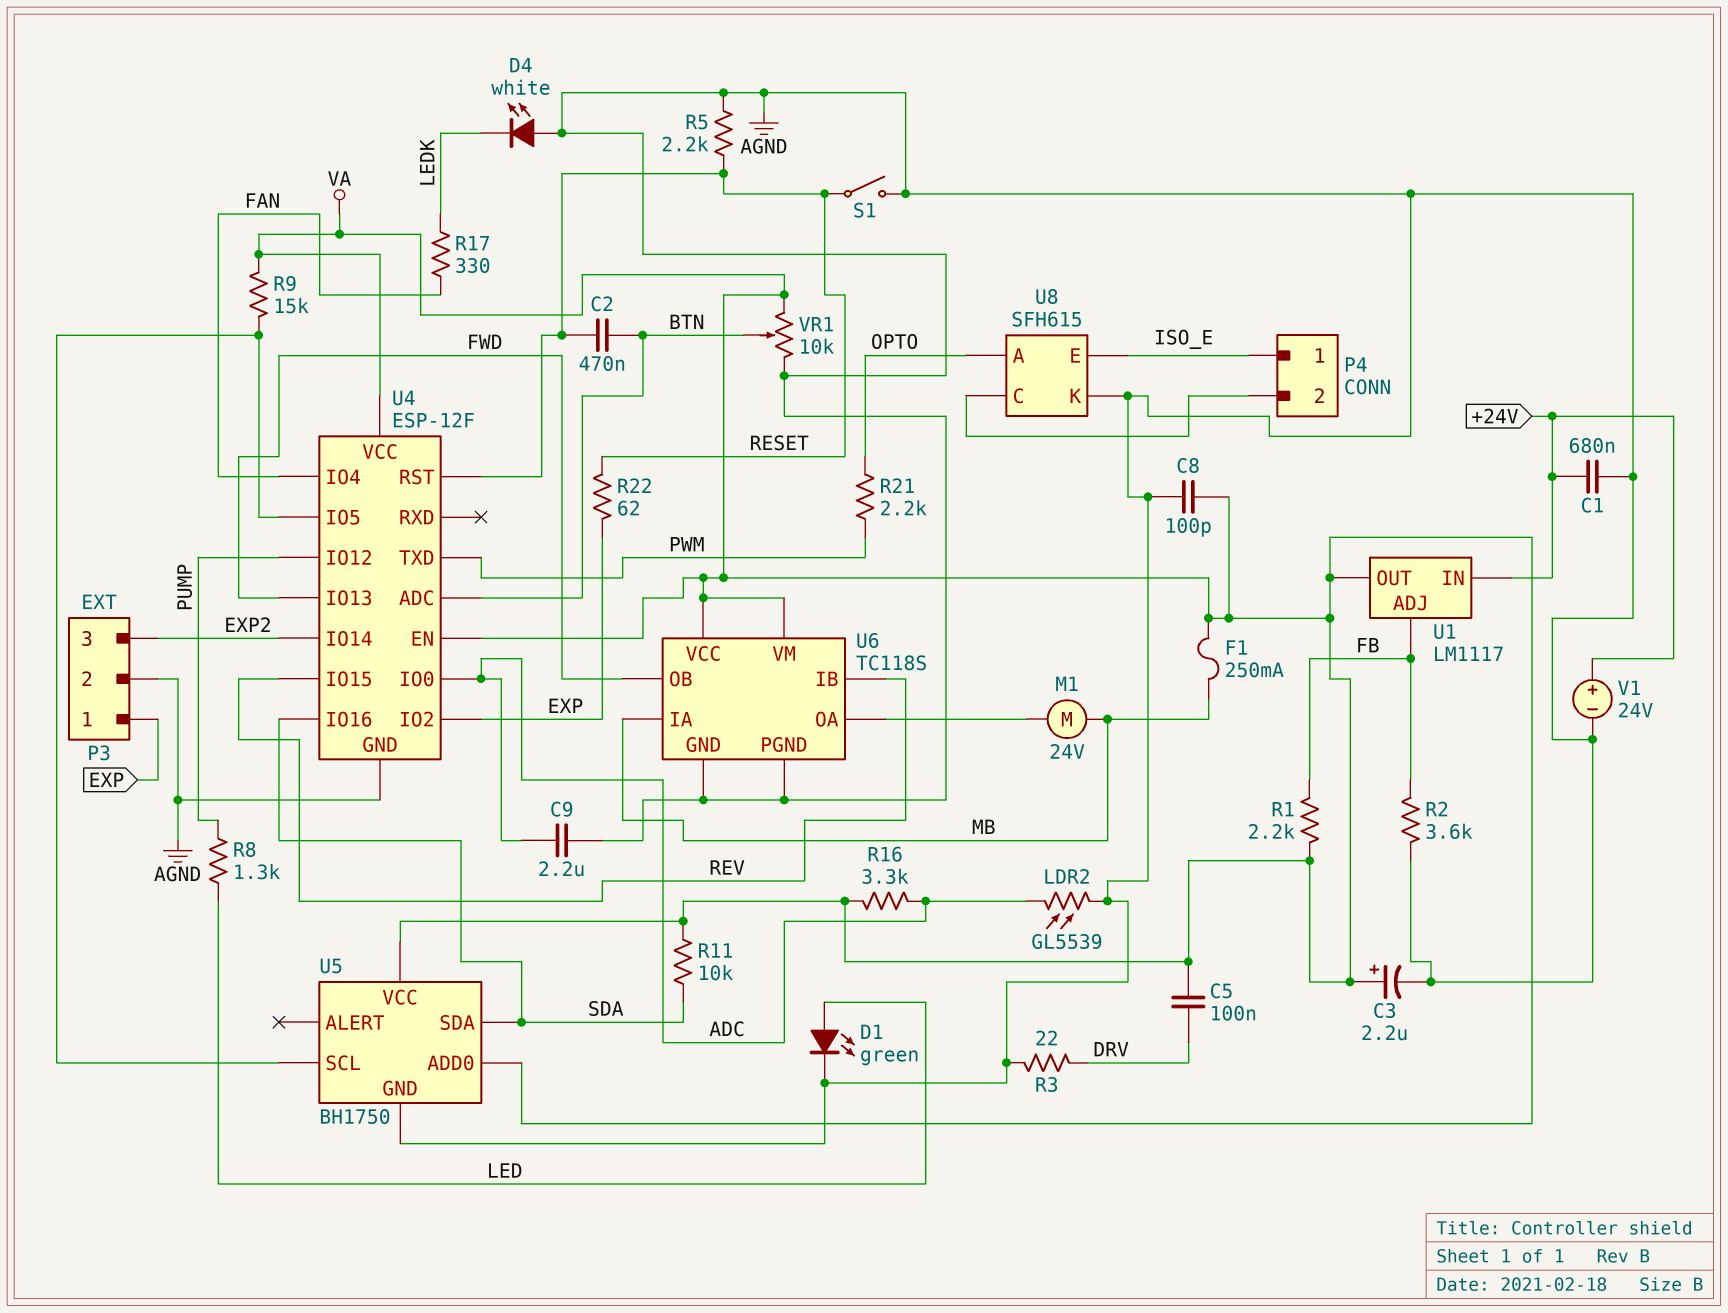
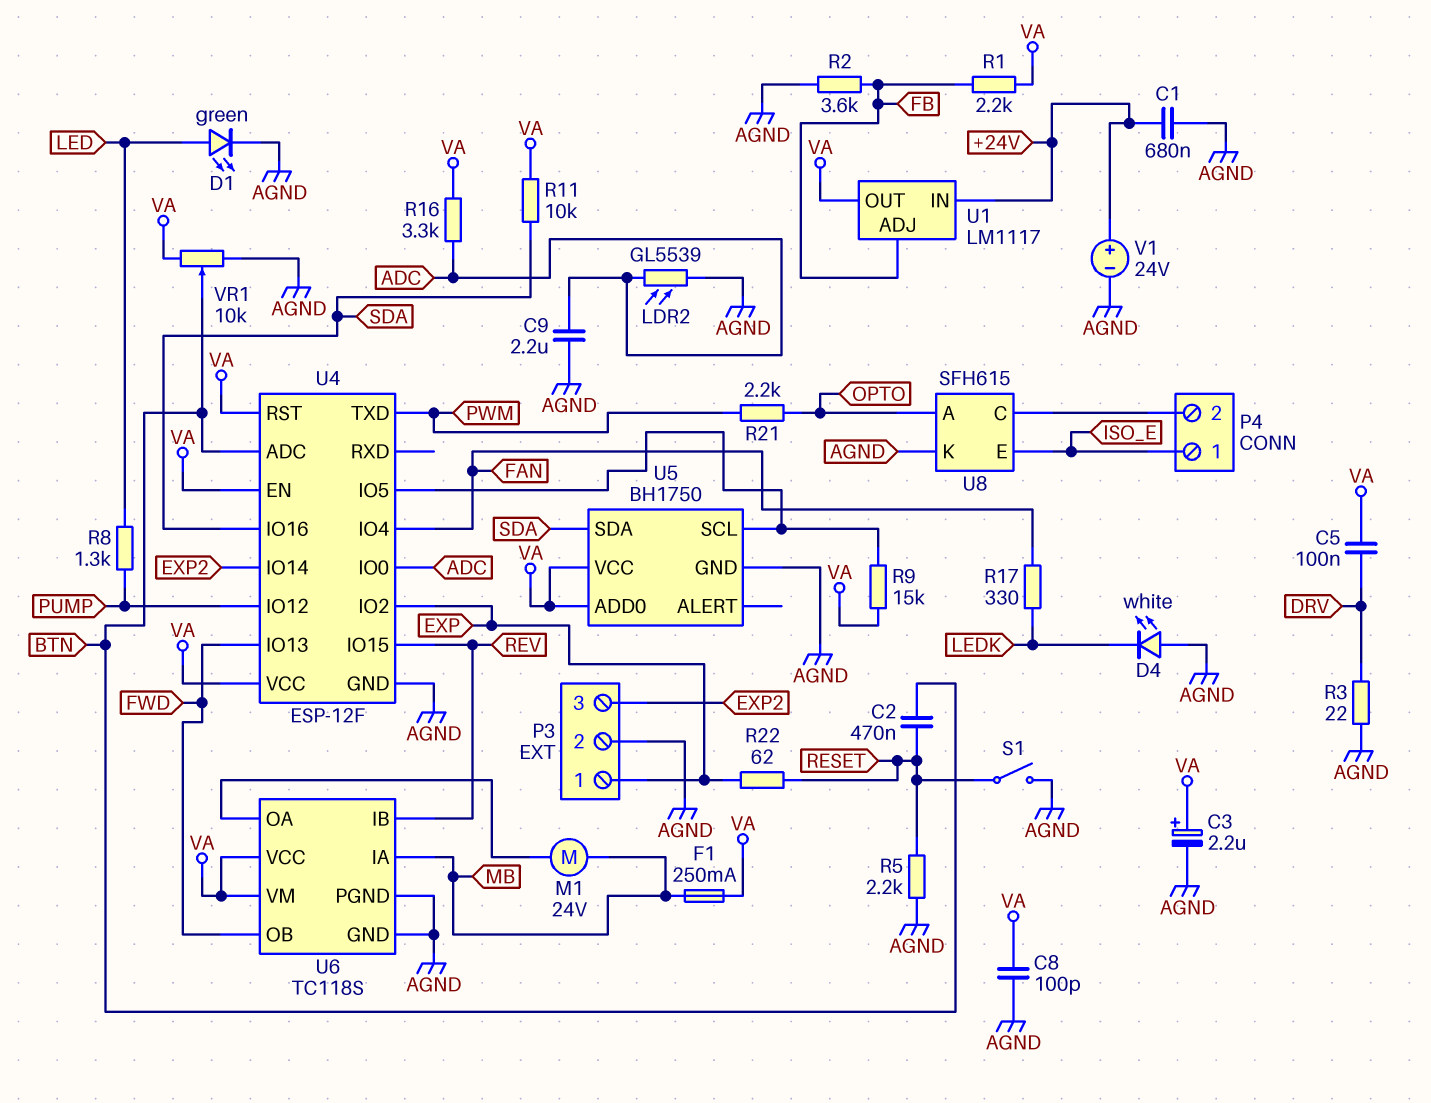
U4 pin RST: RESET -> VA

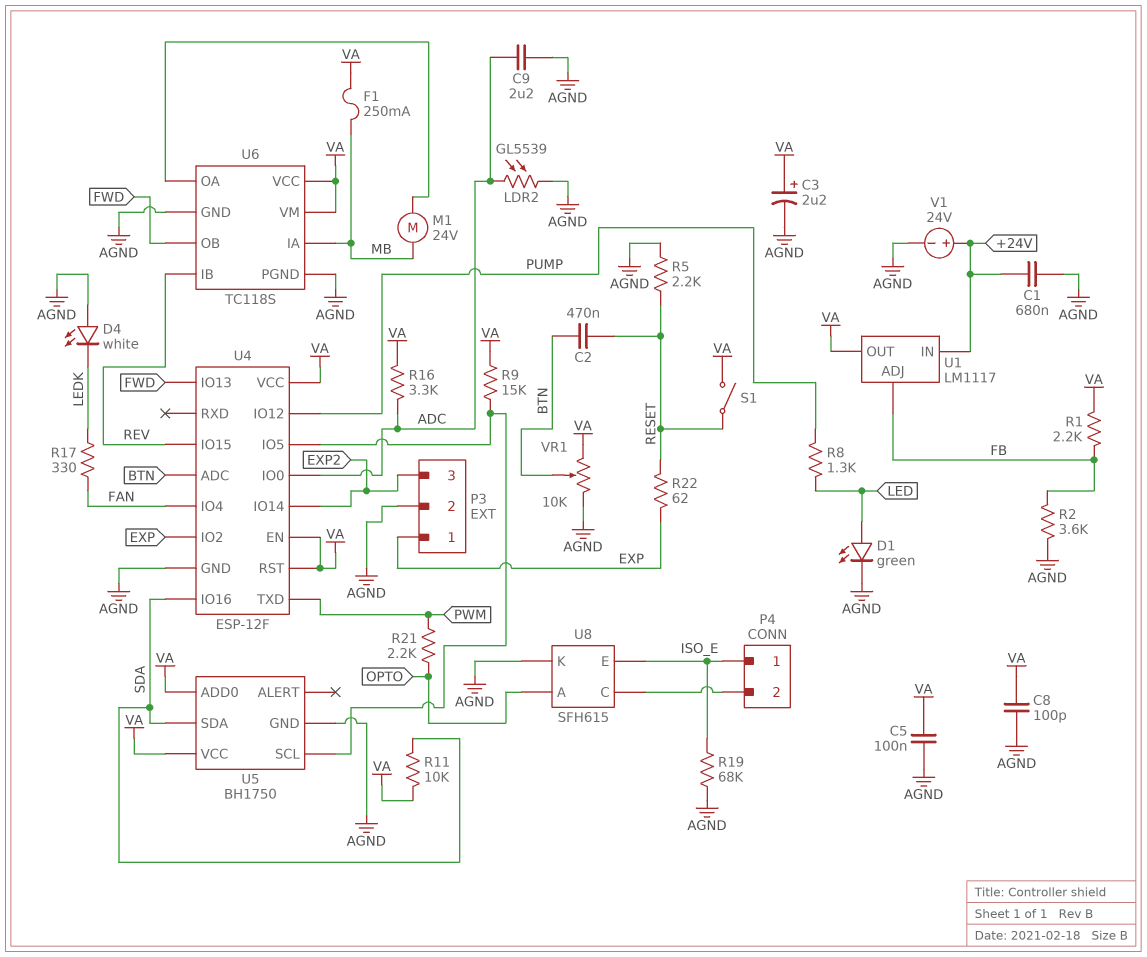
C5: 100nF (DRV, VA) -> 100nF (AGND, VA)
R3: 22 (AGND, DRV) -> none
R19: none -> 68k (AGND, ISO_E)
S1: switch (AGND, RESET) -> switch (RESET, VA)

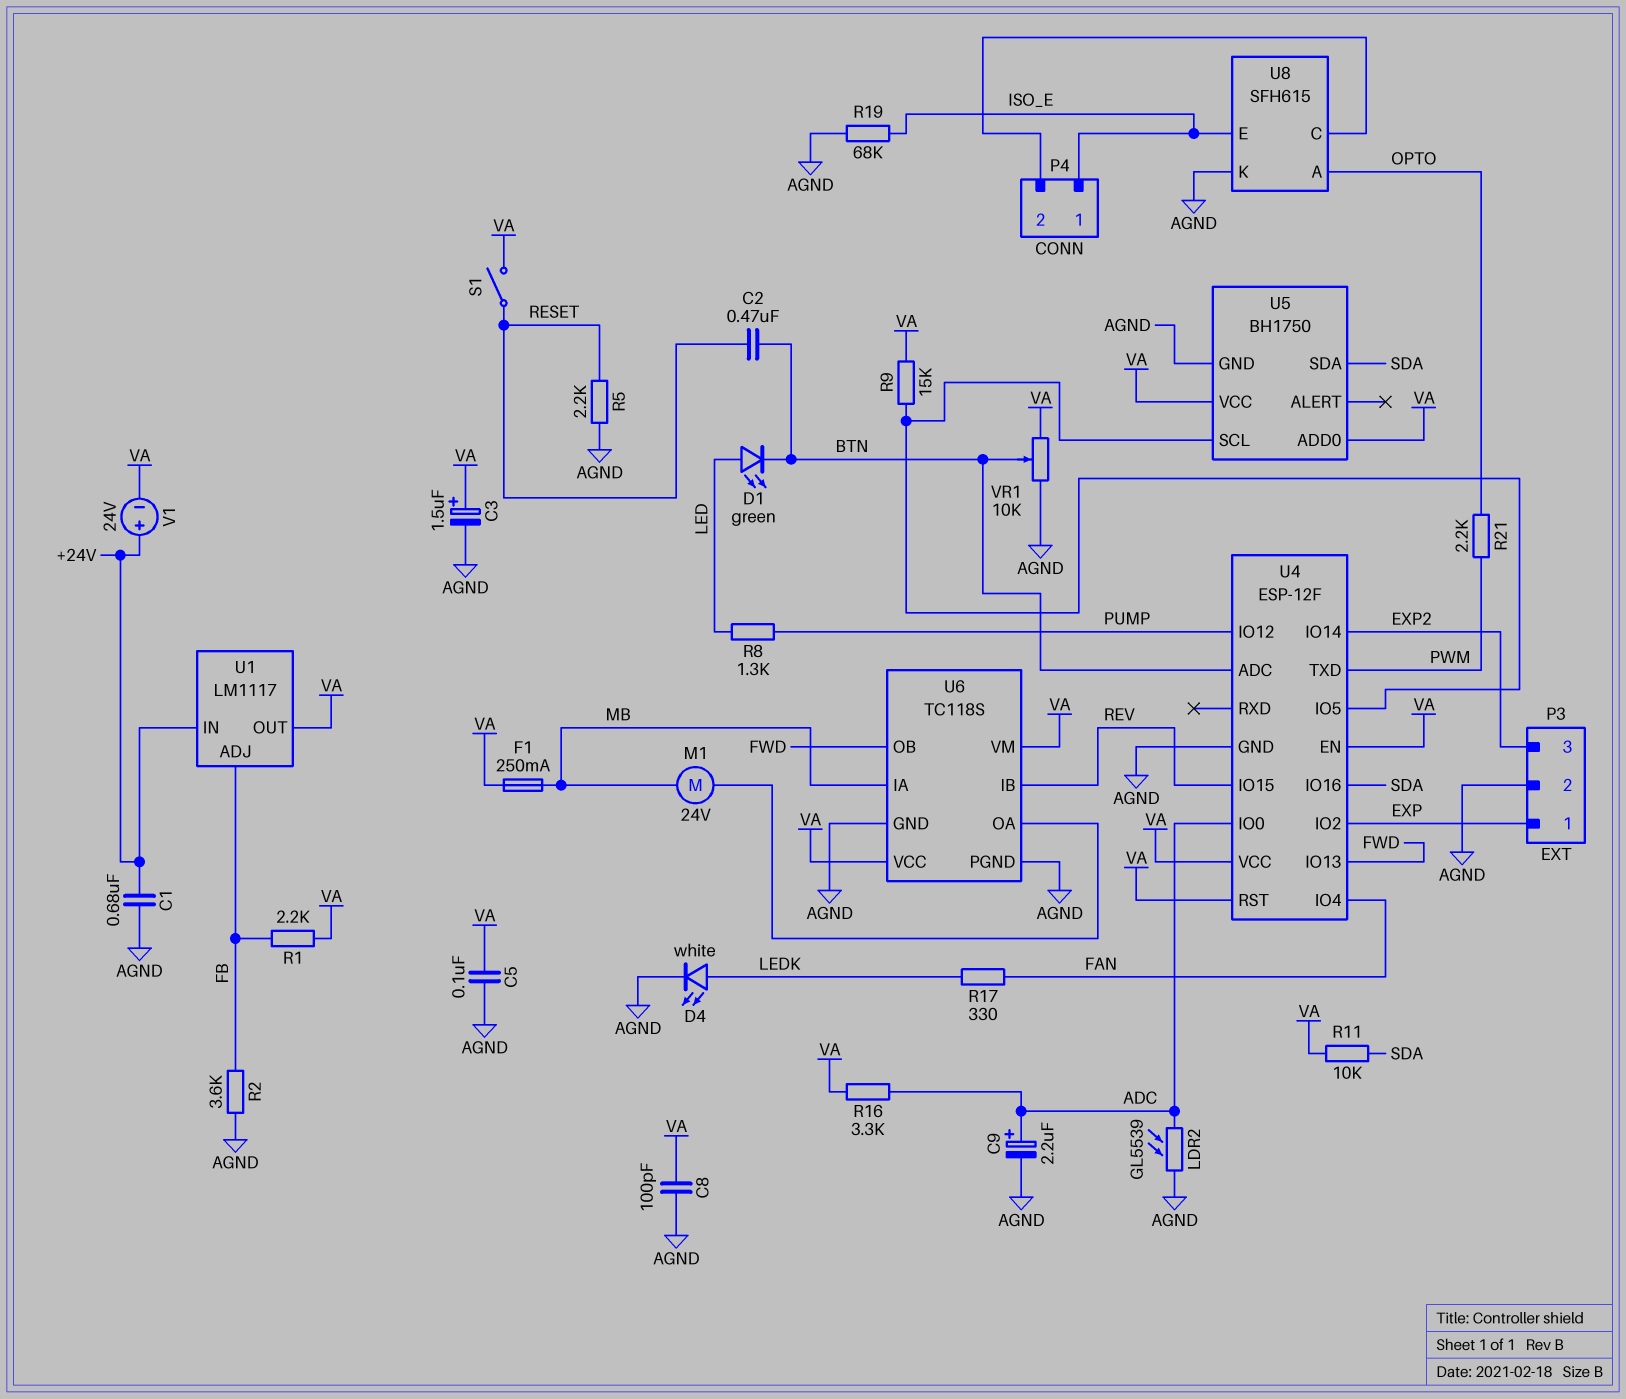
C3: 2.2uF (plus VA, minus AGND) -> 1.5uF (plus VA, minus AGND)
C9: 2.2uF (ADC, AGND) -> 2.2uF (plus ADC, minus AGND)
D1: LED green (A LED, K AGND) -> LED green (A LED, K BTN)
D4: LED white (A AGND, K LEDK) -> LED white (A LEDK, K AGND)
R22: 62 (EXP, RESET) -> none
V1: 24V (plus +24V, minus AGND) -> 24V (plus +24V, minus VA)

